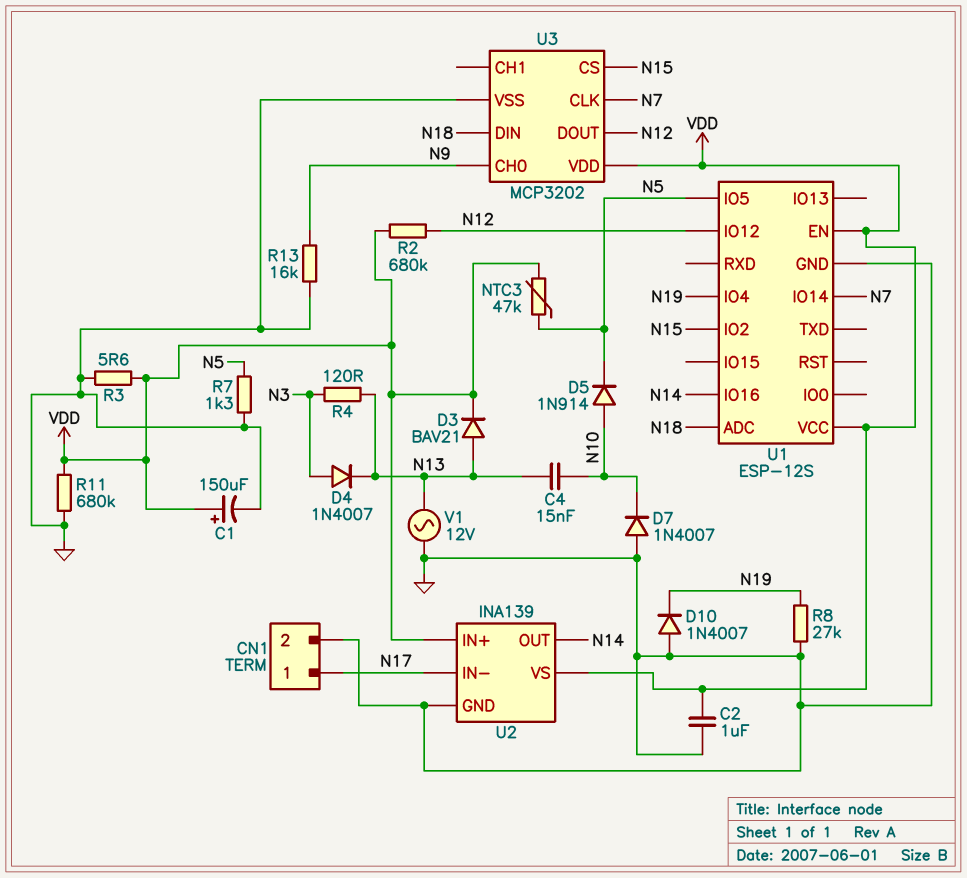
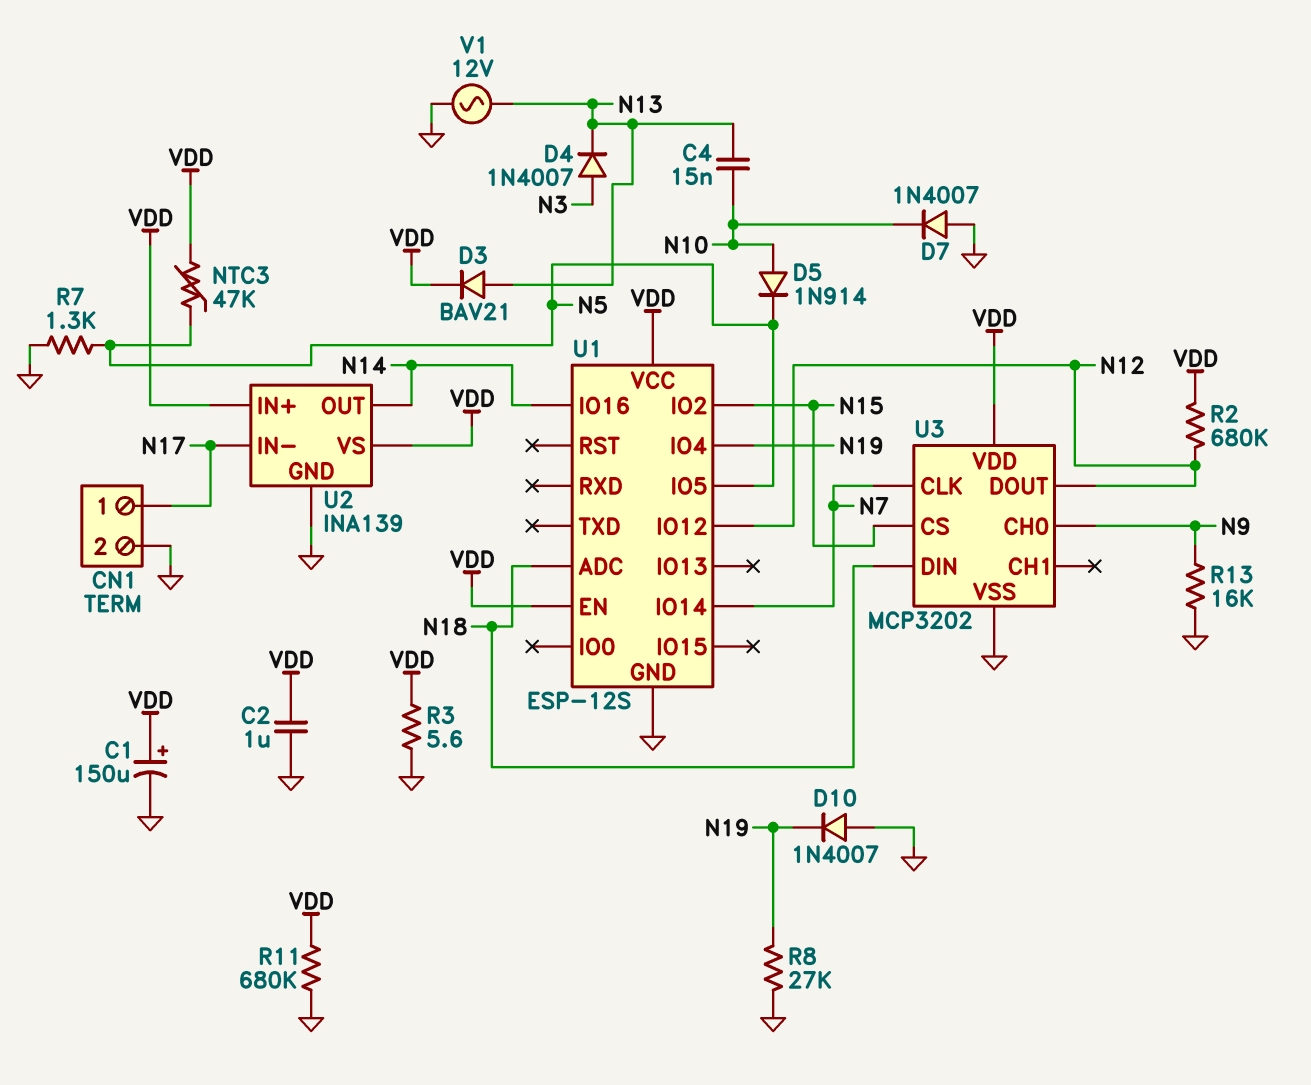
R4: 120 (N3, N13) -> none

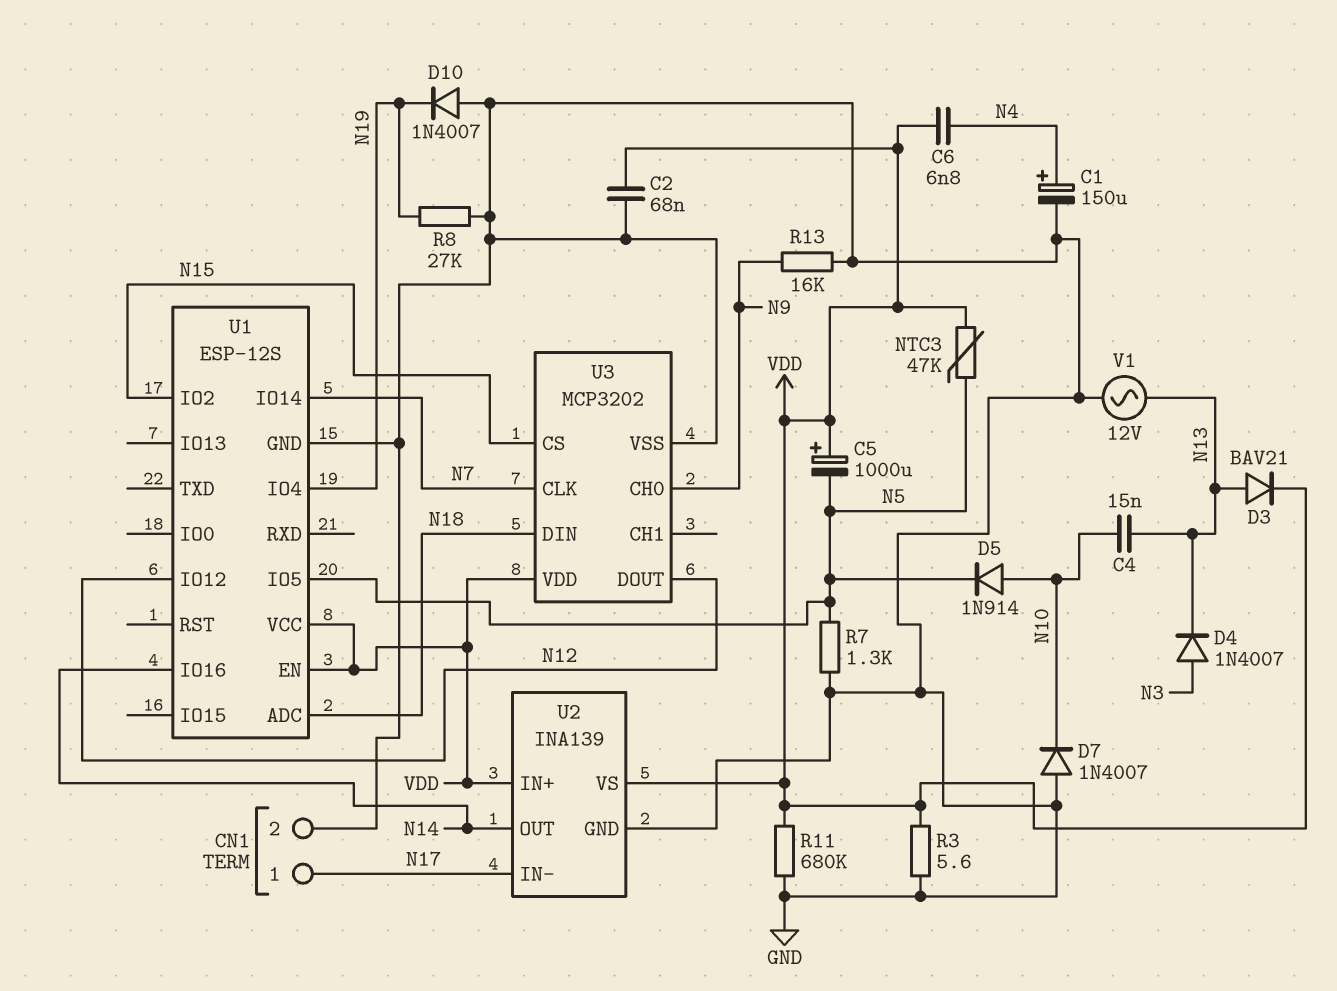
C1: 150uF (plus VDD, minus GND) -> 150uF (plus N4, minus GND)
C2: 1uF (GND, VDD) -> 68nF (GND, VDD)
C5: none -> 1000uF (plus VDD, minus N5)
C6: none -> 6.8nF (N4, VDD)
R2: 680k (N12, VDD) -> none

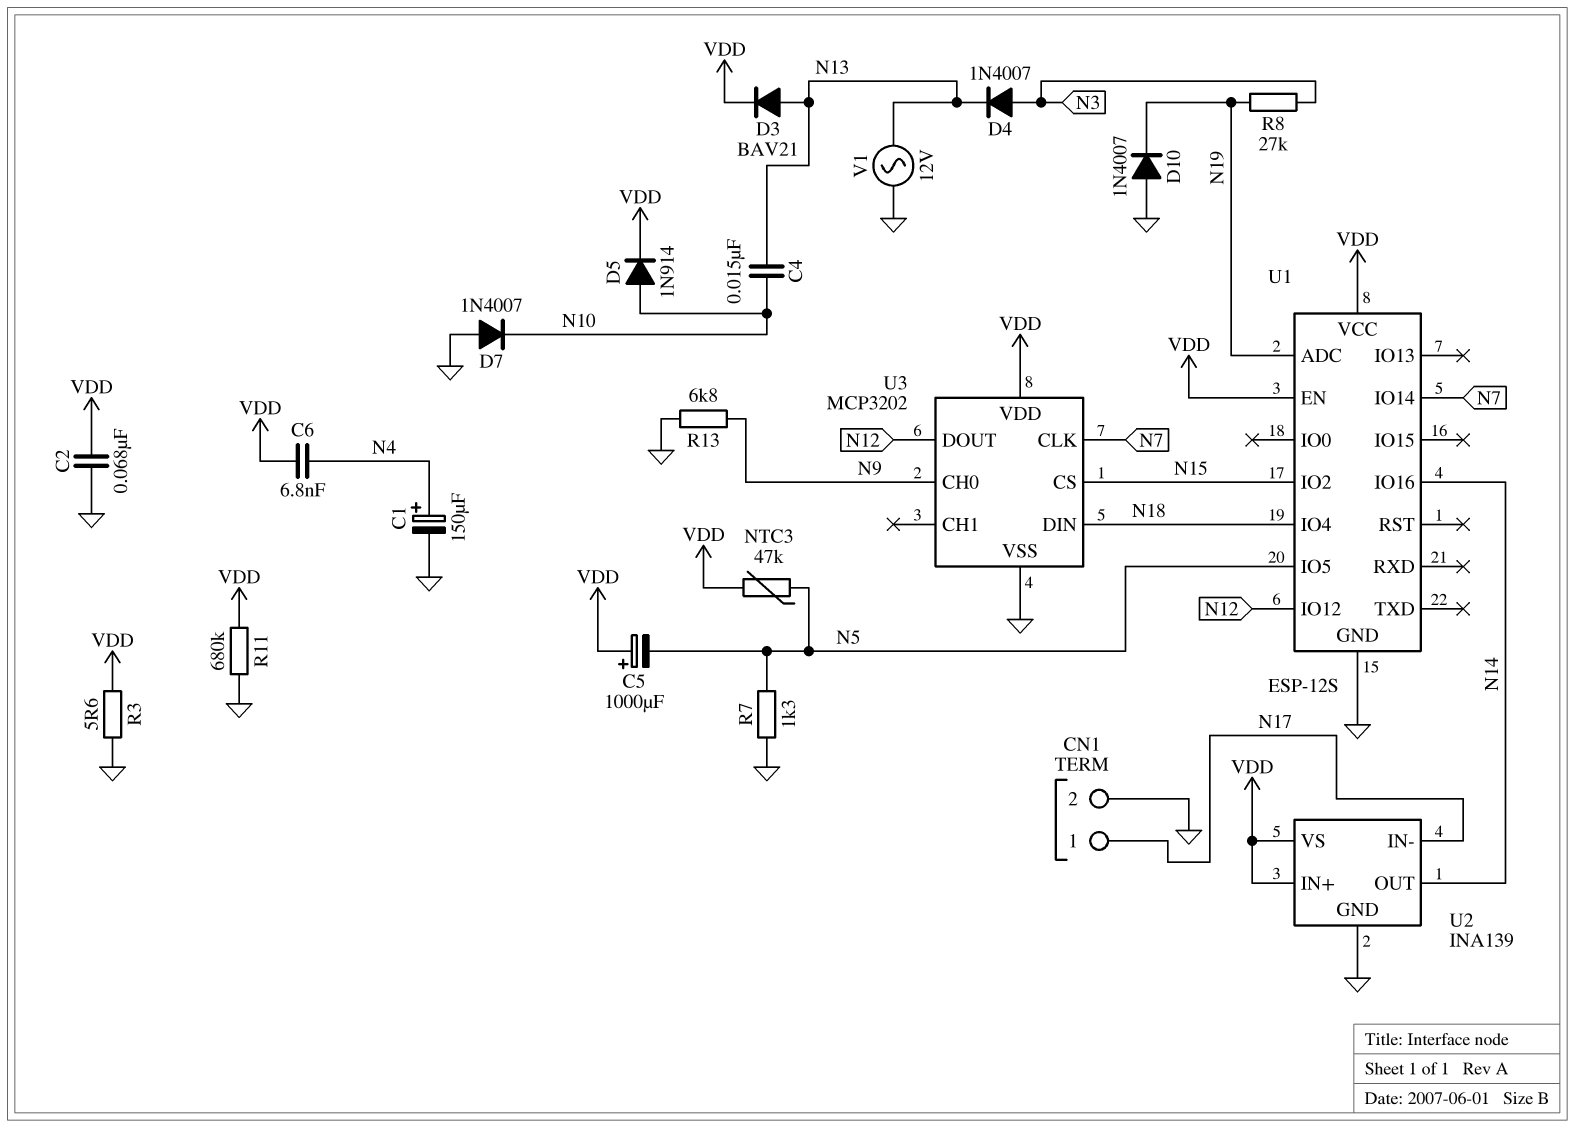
D5: diode 1N914 (A N10, K N5) -> diode 1N914 (A N10, K VDD)
R8: 27k (GND, N19) -> 27k (N3, N19)
R13: 16k (GND, N9) -> 6.8k (GND, N9)
U1 pin ADC: N18 -> N19
U1 pin IO4: N19 -> N18

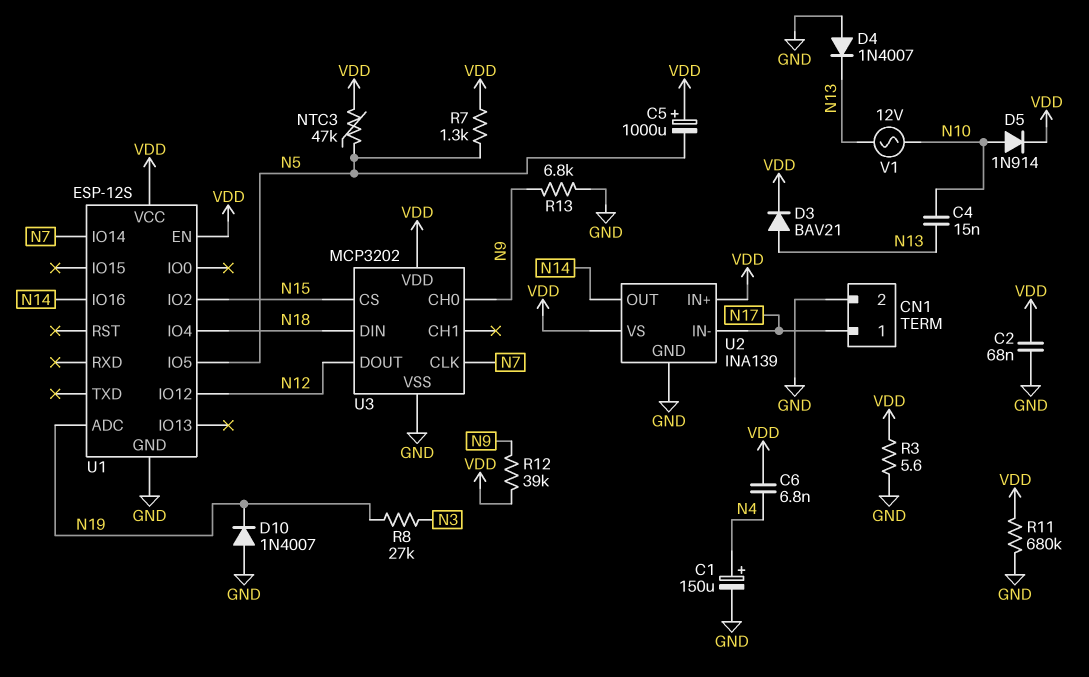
D4: diode 1N4007 (A N3, K N13) -> diode 1N4007 (A GND, K N13)
D7: diode 1N4007 (A GND, K N10) -> none
R7: 1.3k (GND, N5) -> 1.3k (N5, VDD)
R12: none -> 39k (N9, VDD)
V1: AC 12V (GND, N13) -> AC 12V (N10, N13)

